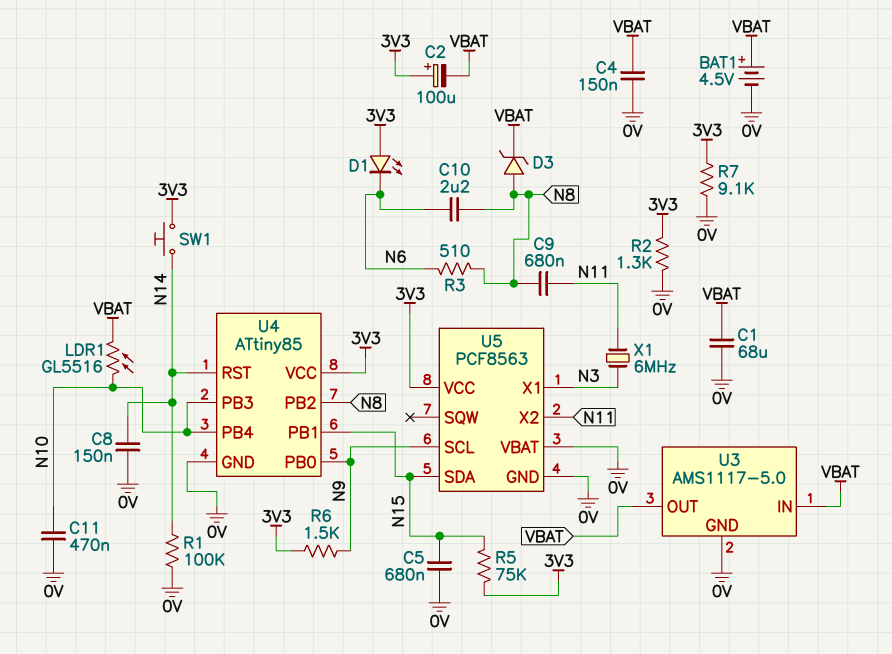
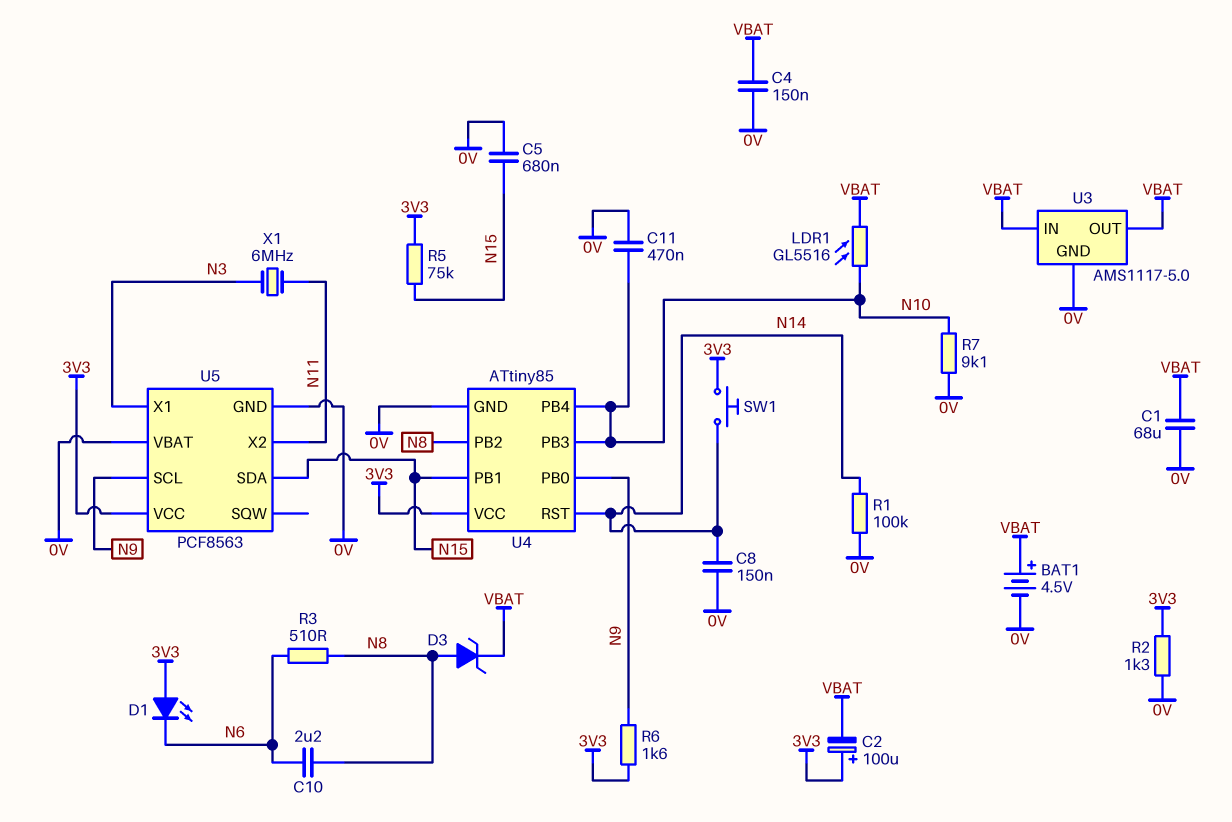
C9: 680nF (N8, N11) -> none
R6: 1.5k (3V3, N9) -> 1.6k (3V3, N9)
R7: 9.1k (0V, 3V3) -> 9.1k (0V, N10)

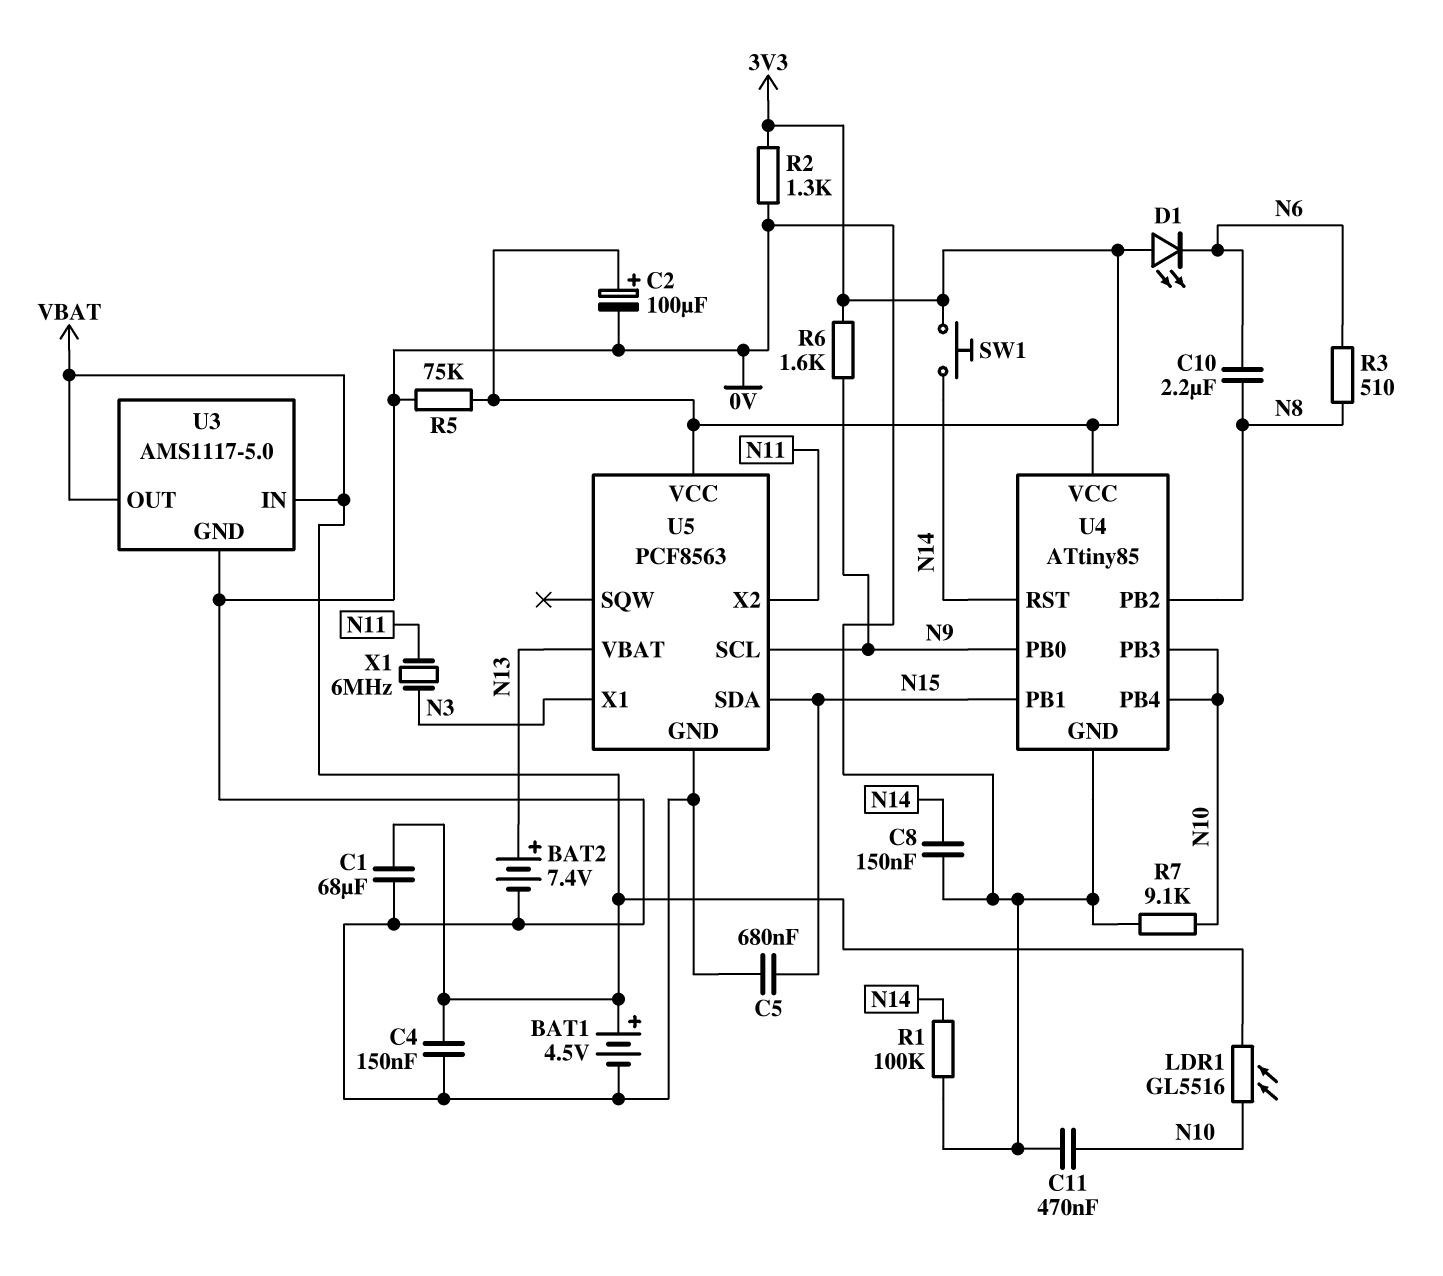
BAT2: none -> 7.4V (plus N13, minus 0V)
C2: 100uF (plus 3V3, minus VBAT) -> 100uF (plus 3V3, minus 0V)
D3: zener (A N8, K VBAT) -> none
R5: 75k (3V3, N15) -> 75k (0V, 3V3)
U5 pin VBAT: 0V -> N13

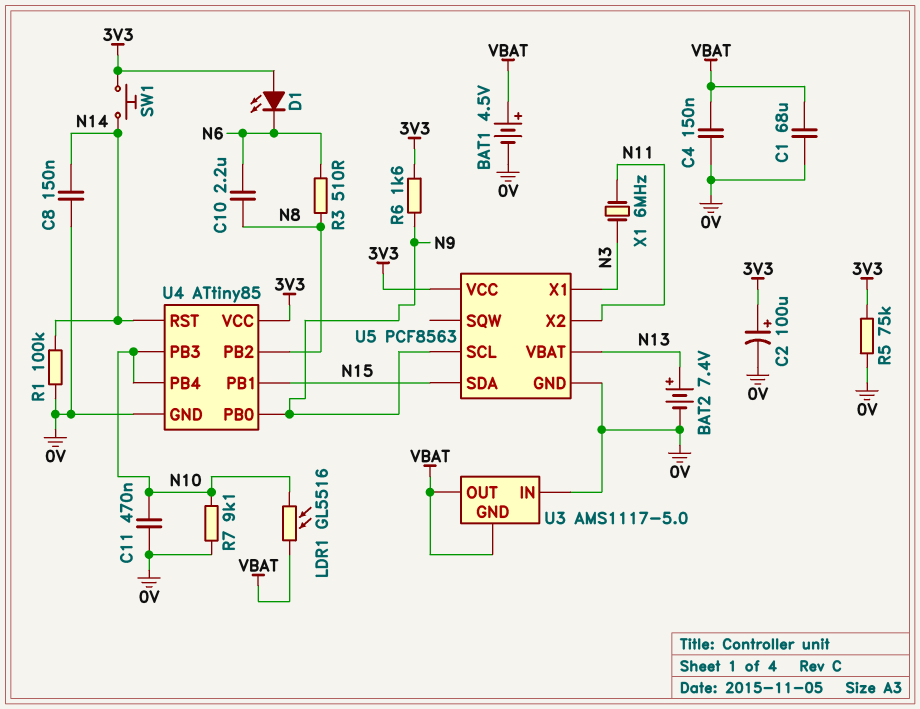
C5: 680nF (0V, N15) -> none
R2: 1.3k (0V, 3V3) -> none
U3 pin GND: 0V -> VBAT
U3 pin IN: VBAT -> 0V

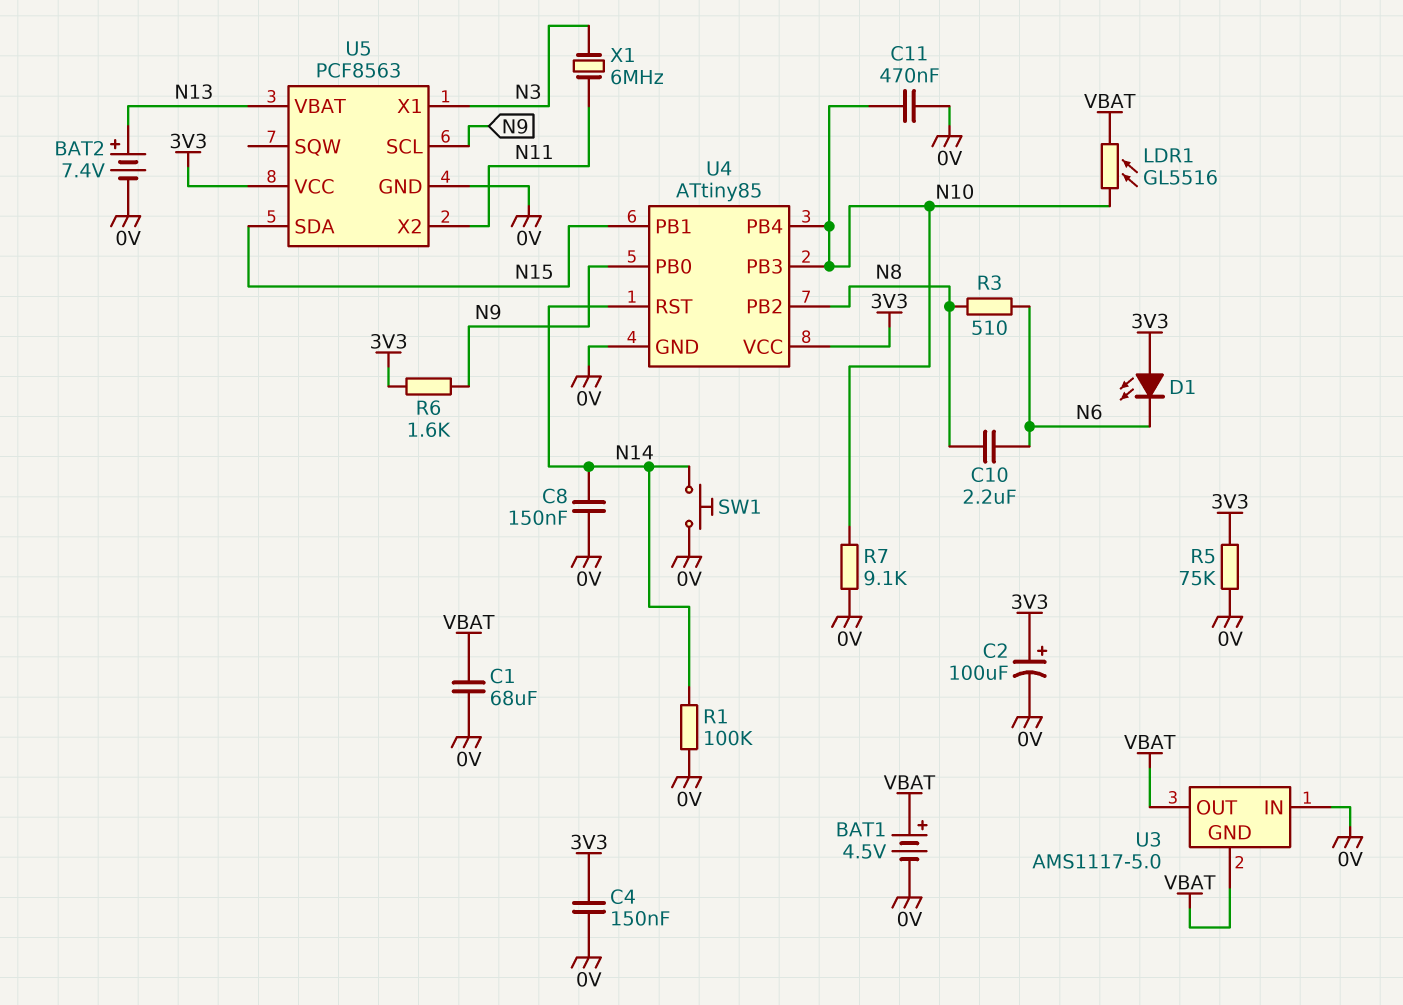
C4: 150nF (0V, VBAT) -> 150nF (0V, 3V3)
SW1: button (3V3, N14) -> button (0V, N14)

